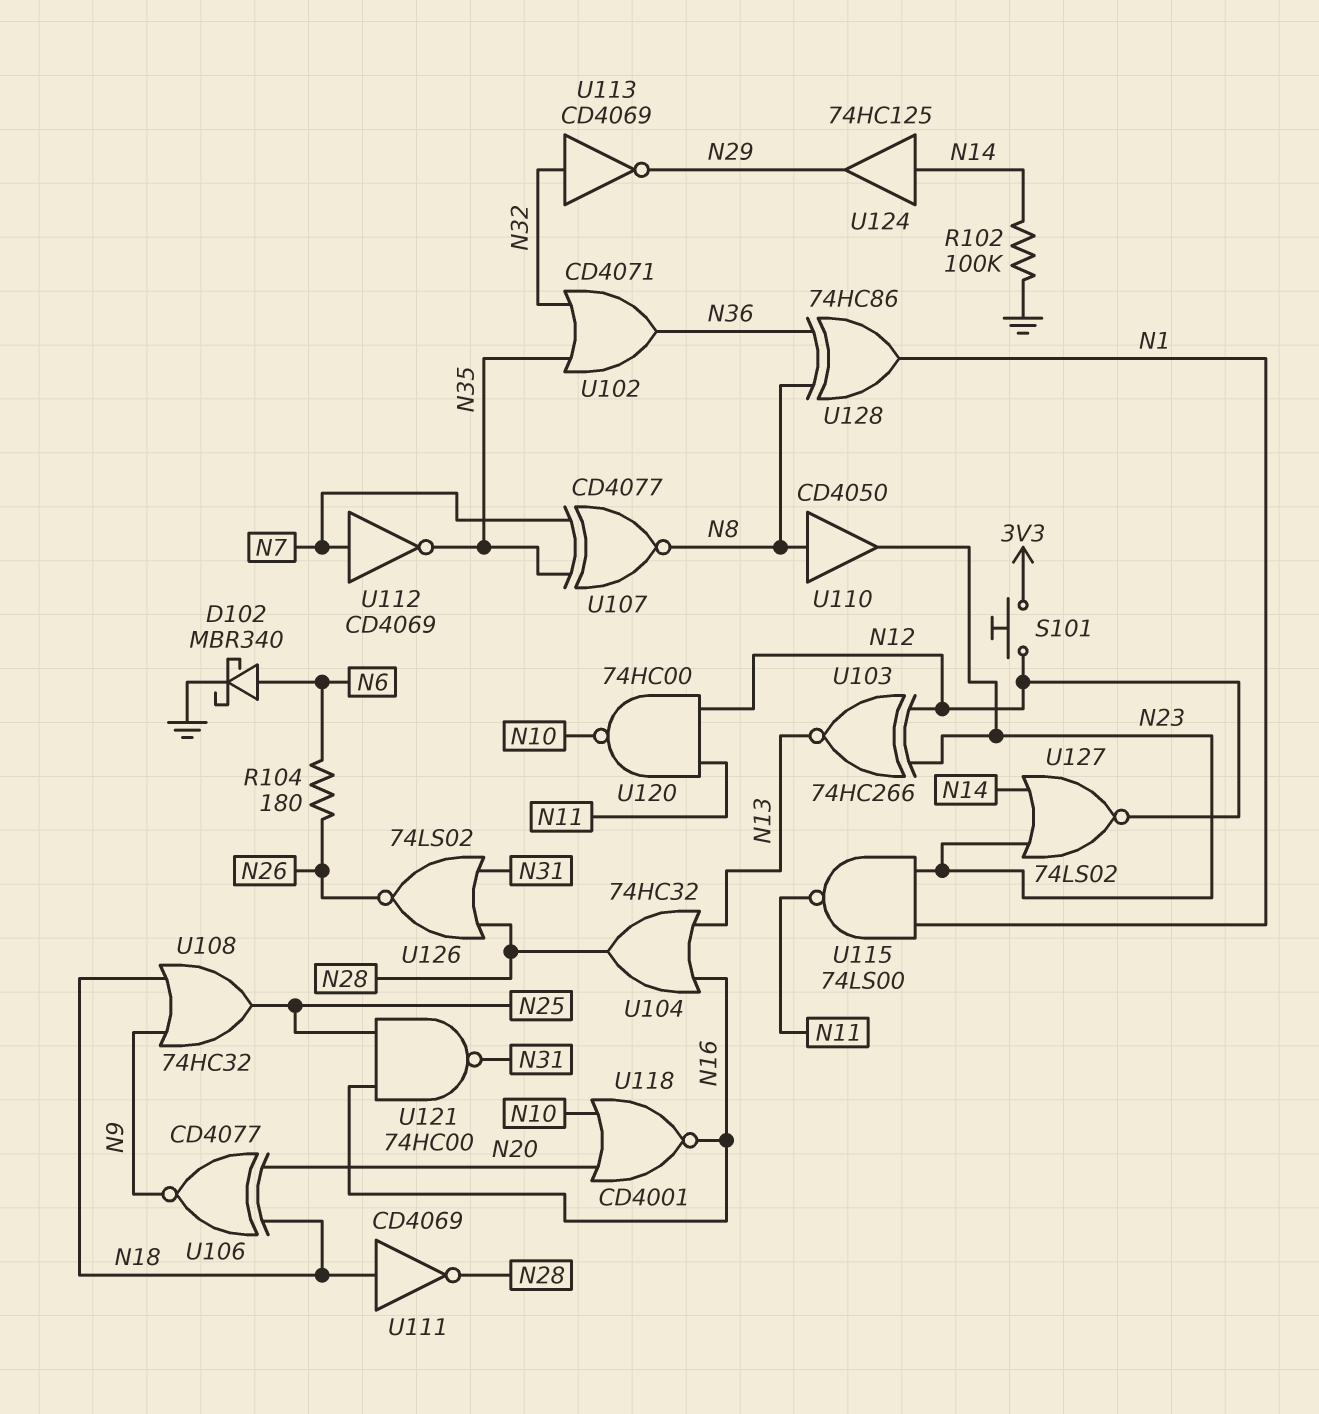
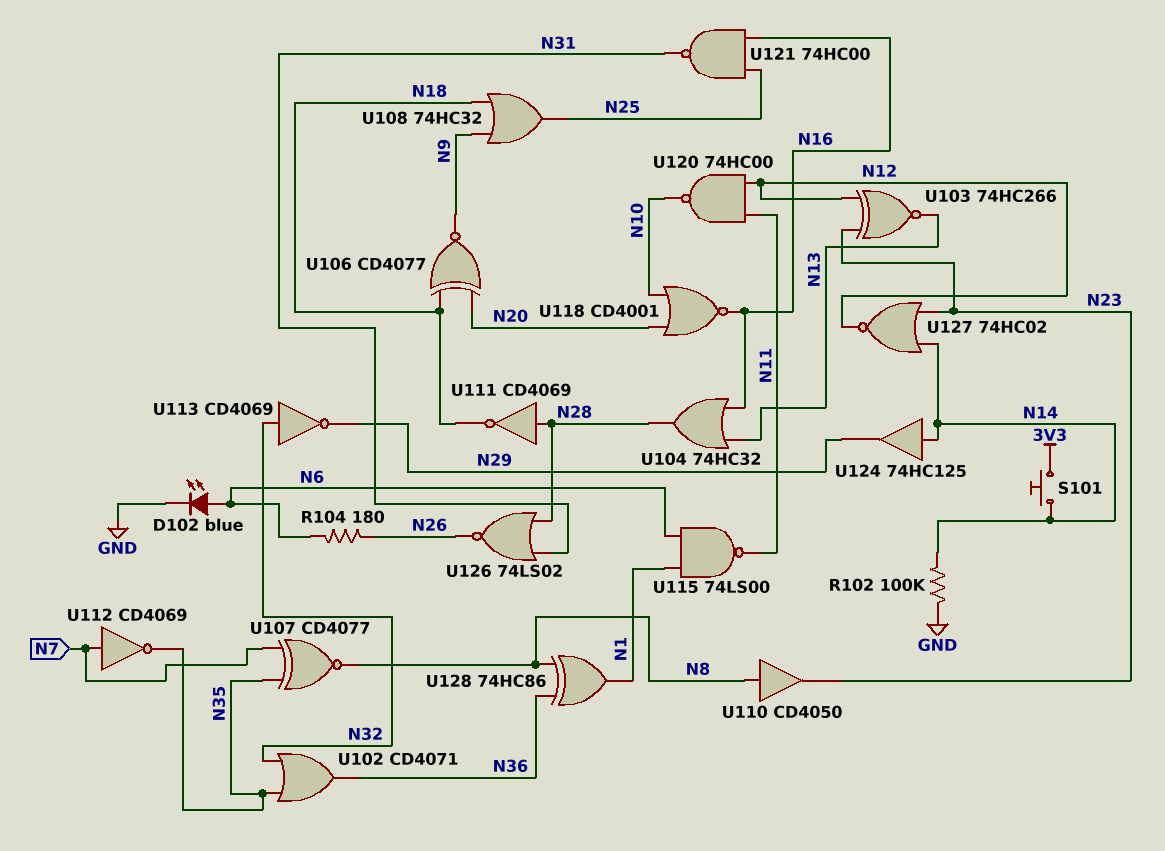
D102: schottky MBR340 (A N6, K GND) -> LED blue (A N6, K GND)
S101: button (3V3, N12) -> button (3V3, N14)
U111: NOT CD4069 (in N18, out N28) -> NOT CD4069 (in N28, out N18)
U115: NAND 74LS00 (in N1, in N23, out N11) -> NAND 74LS00 (in N1, in N6, out N11)
U127: NOR 74LS02 (in N14, in N23, out N12) -> NOR 74HC02 (in N14, in N23, out N12)

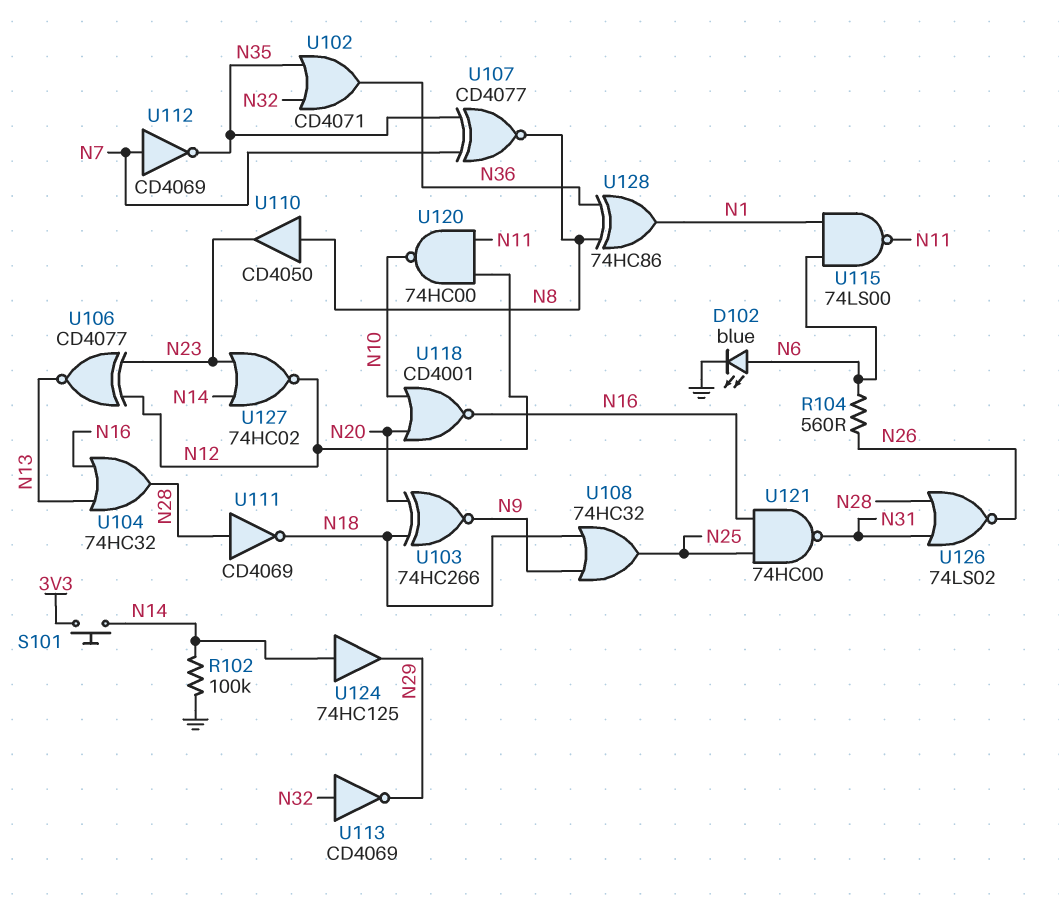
R104: 180 (N6, N26) -> 560 (N6, N26)
U103: XNOR 74HC266 (in N12, in N23, out N13) -> XNOR 74HC266 (in N18, in N20, out N9)
U106: XNOR CD4077 (in N18, in N20, out N9) -> XNOR CD4077 (in N12, in N23, out N13)

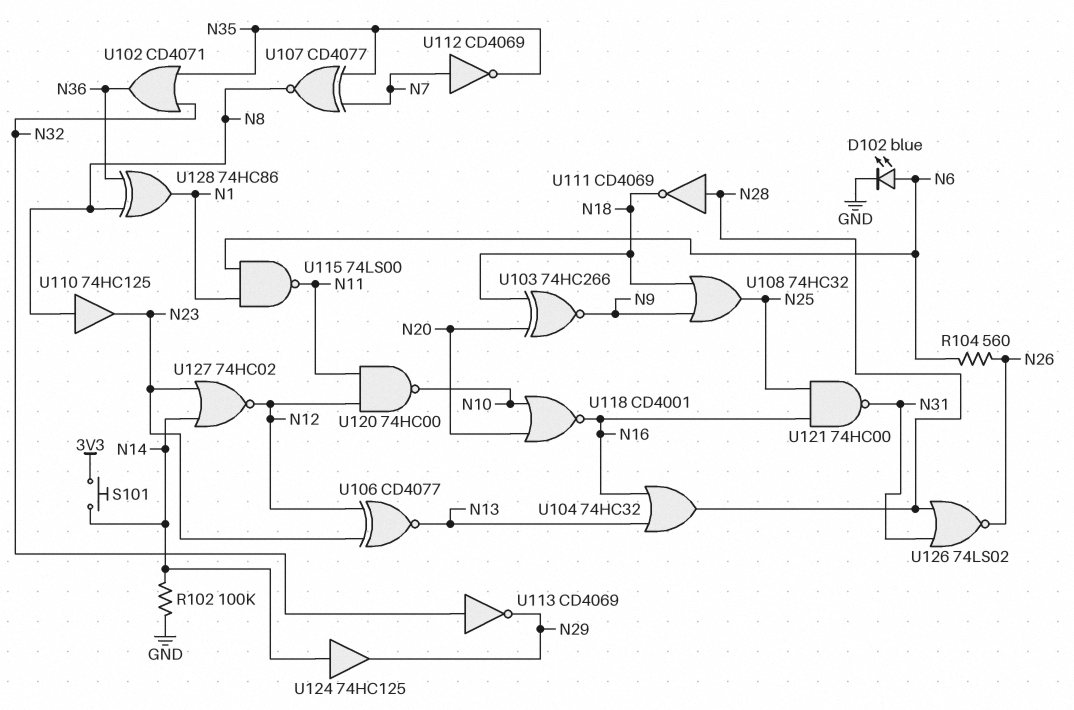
U110: buffer CD4050 (in N8, out N23) -> buffer 74HC125 (in N8, out N23)

